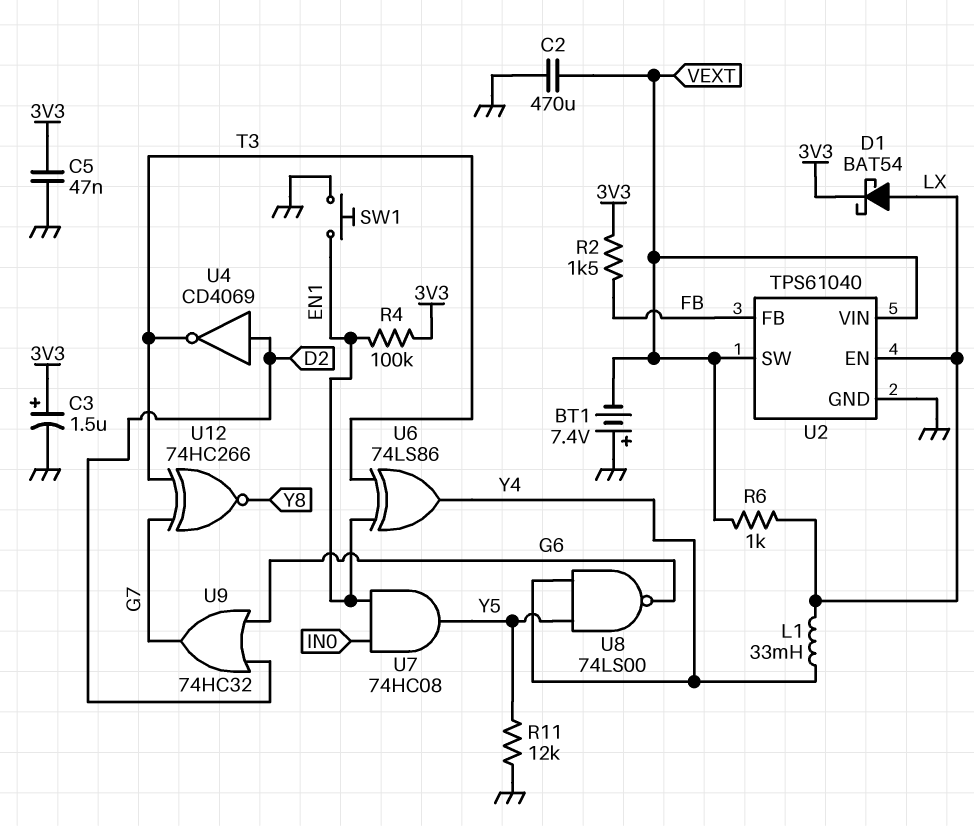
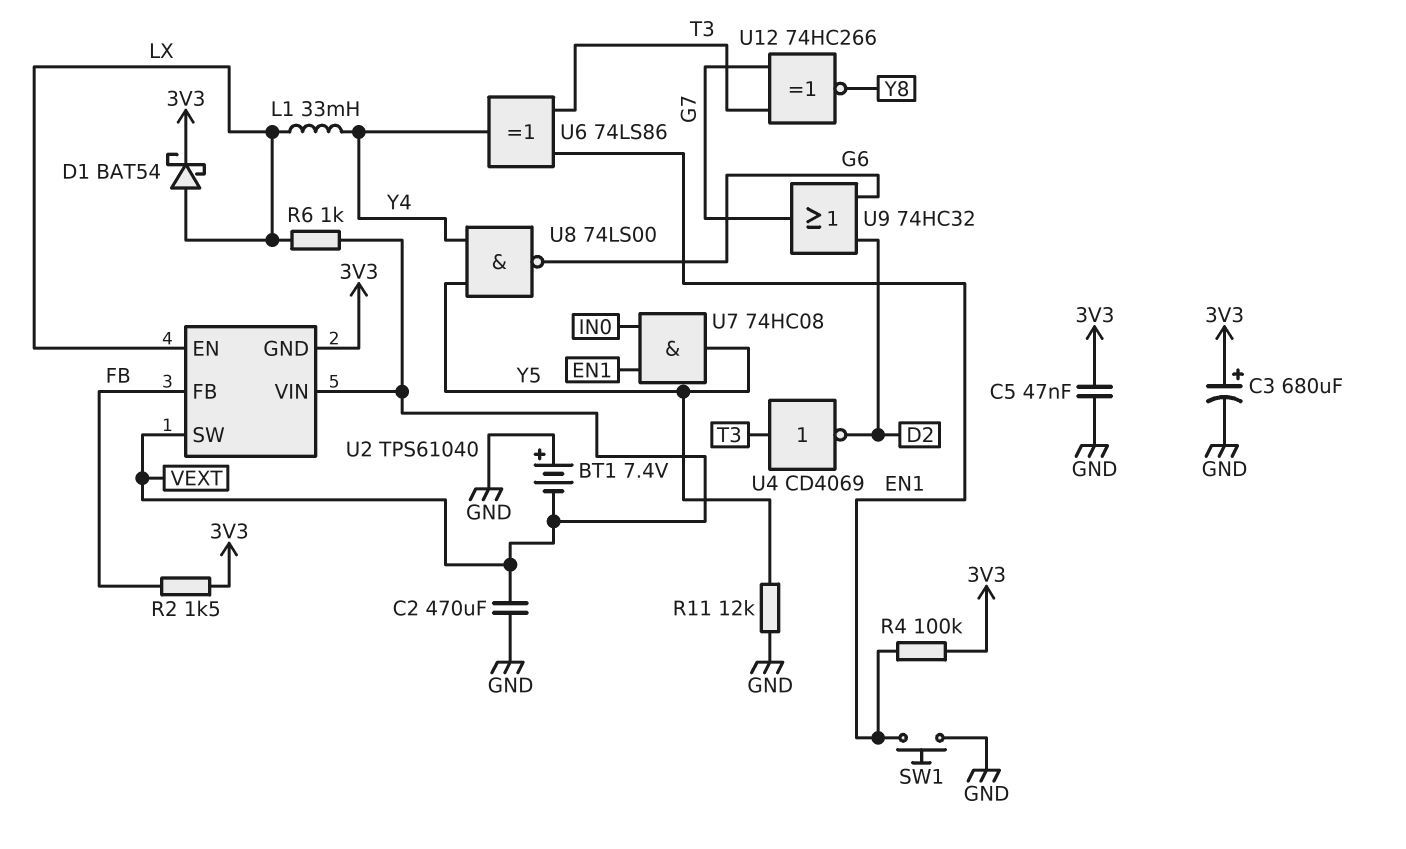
C3: 1.5uF (plus 3V3, minus GND) -> 680uF (plus 3V3, minus GND)
U2 pin GND: GND -> 3V3
U4: NOT CD4069 (in D2, out T3) -> NOT CD4069 (in T3, out D2)

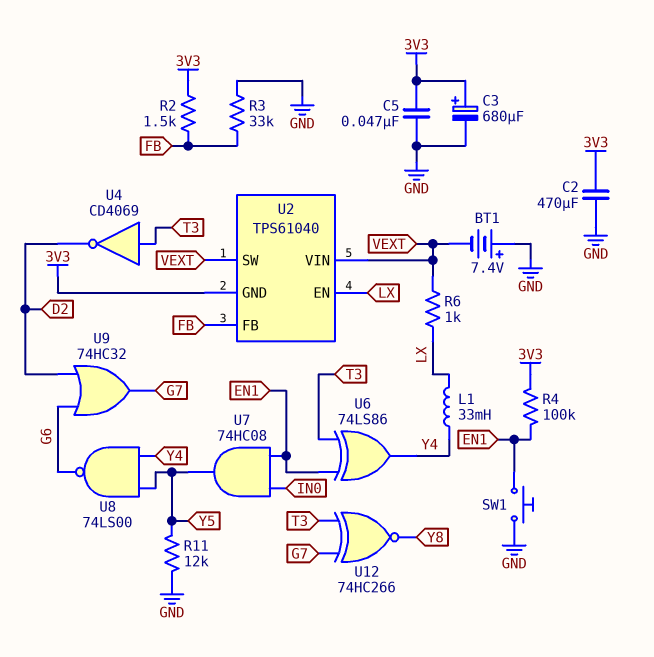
C2: 470uF (GND, VEXT) -> 470uF (3V3, GND)
D1: schottky BAT54 (A LX, K 3V3) -> none
R3: none -> 33k (FB, GND)

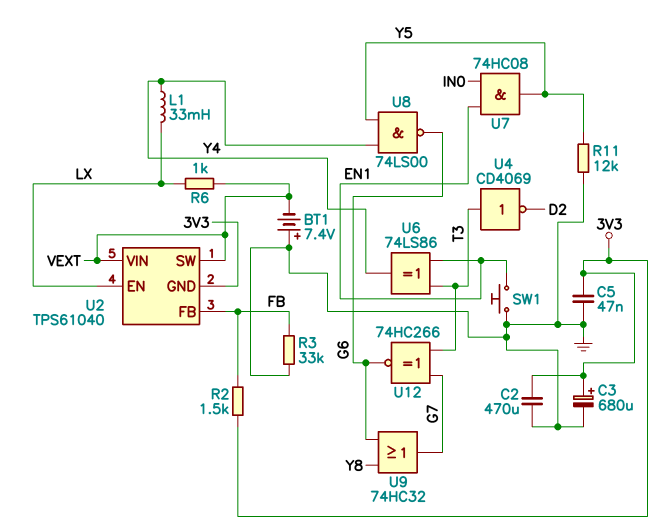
R4: 100k (3V3, EN1) -> none
U9: OR 74HC32 (in D2, in G6, out G7) -> OR 74HC32 (in G6, in Y8, out G7)
U12: XNOR 74HC266 (in G7, in T3, out Y8) -> XNOR 74HC266 (in G7, in T3, out G6)

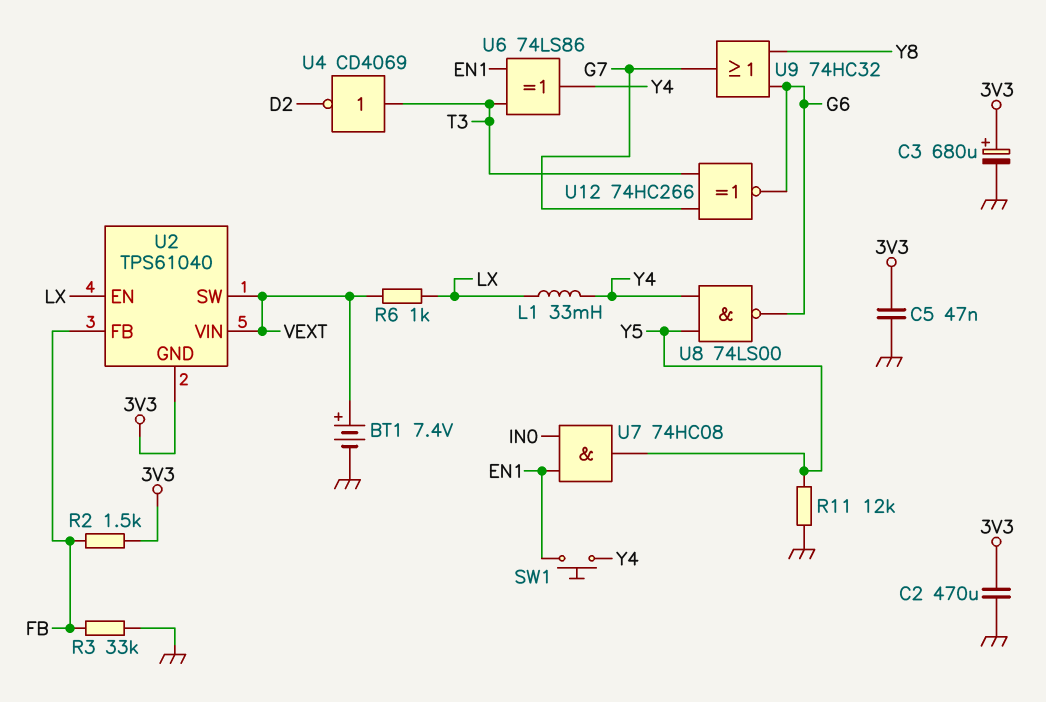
BT1: 7.4V (plus GND, minus VEXT) -> 7.4V (plus VEXT, minus GND)
SW1: button (EN1, GND) -> button (EN1, Y4)

